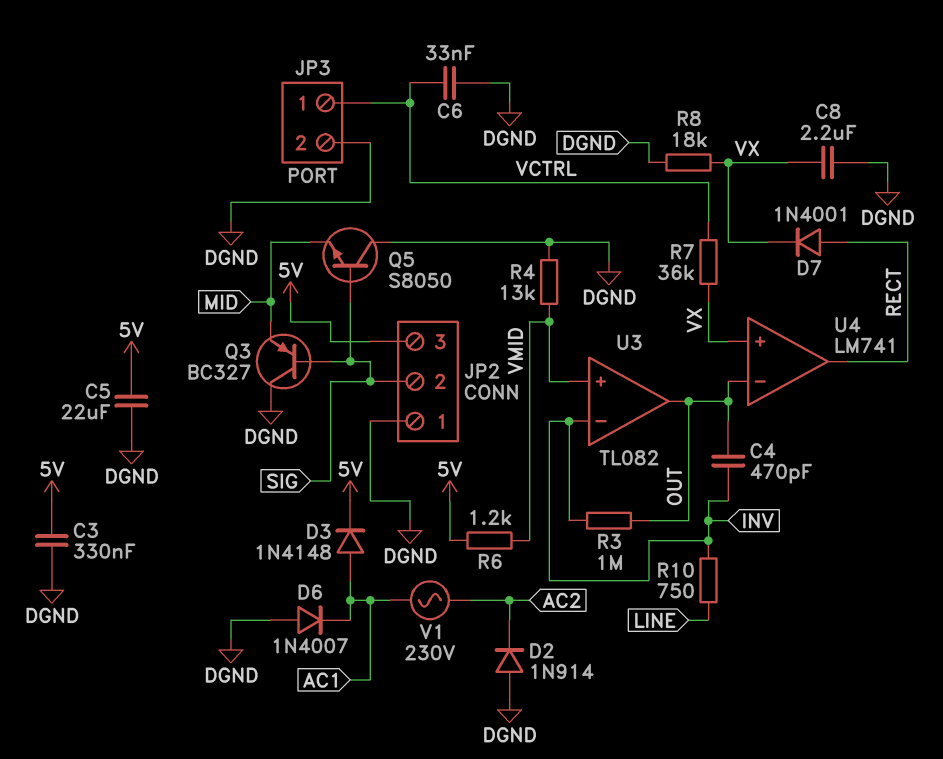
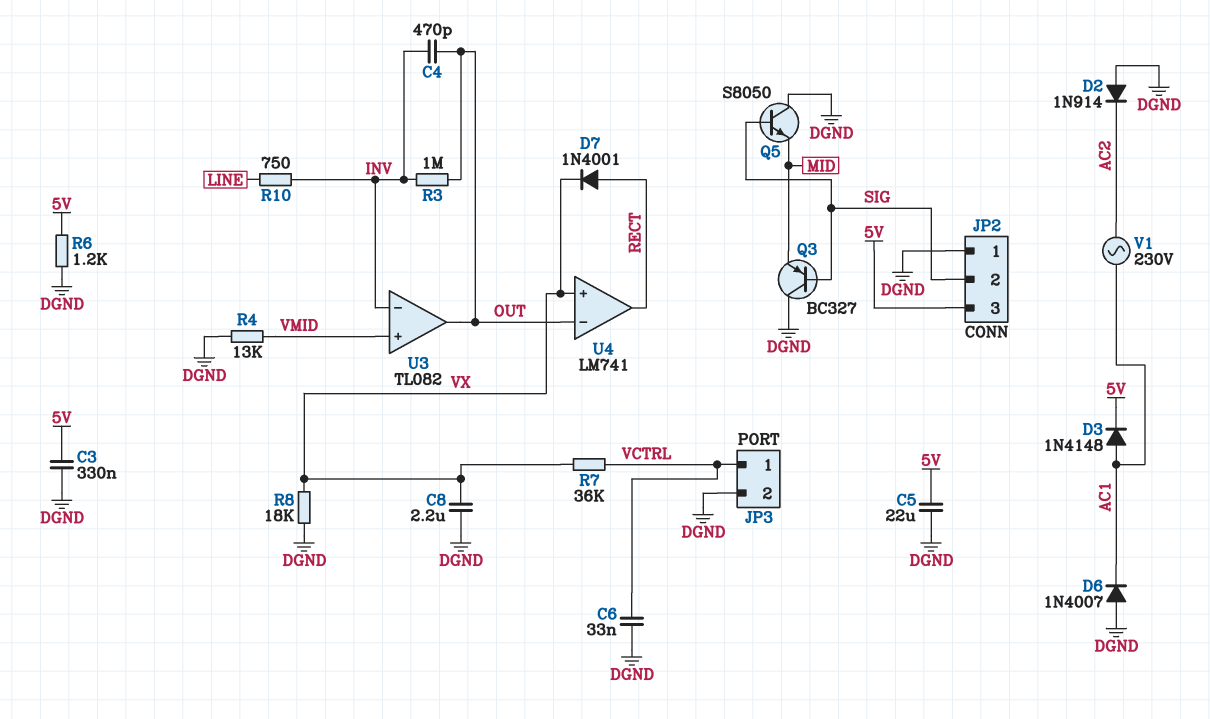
R6: 1.2k (5V, VMID) -> 1.2k (5V, DGND)

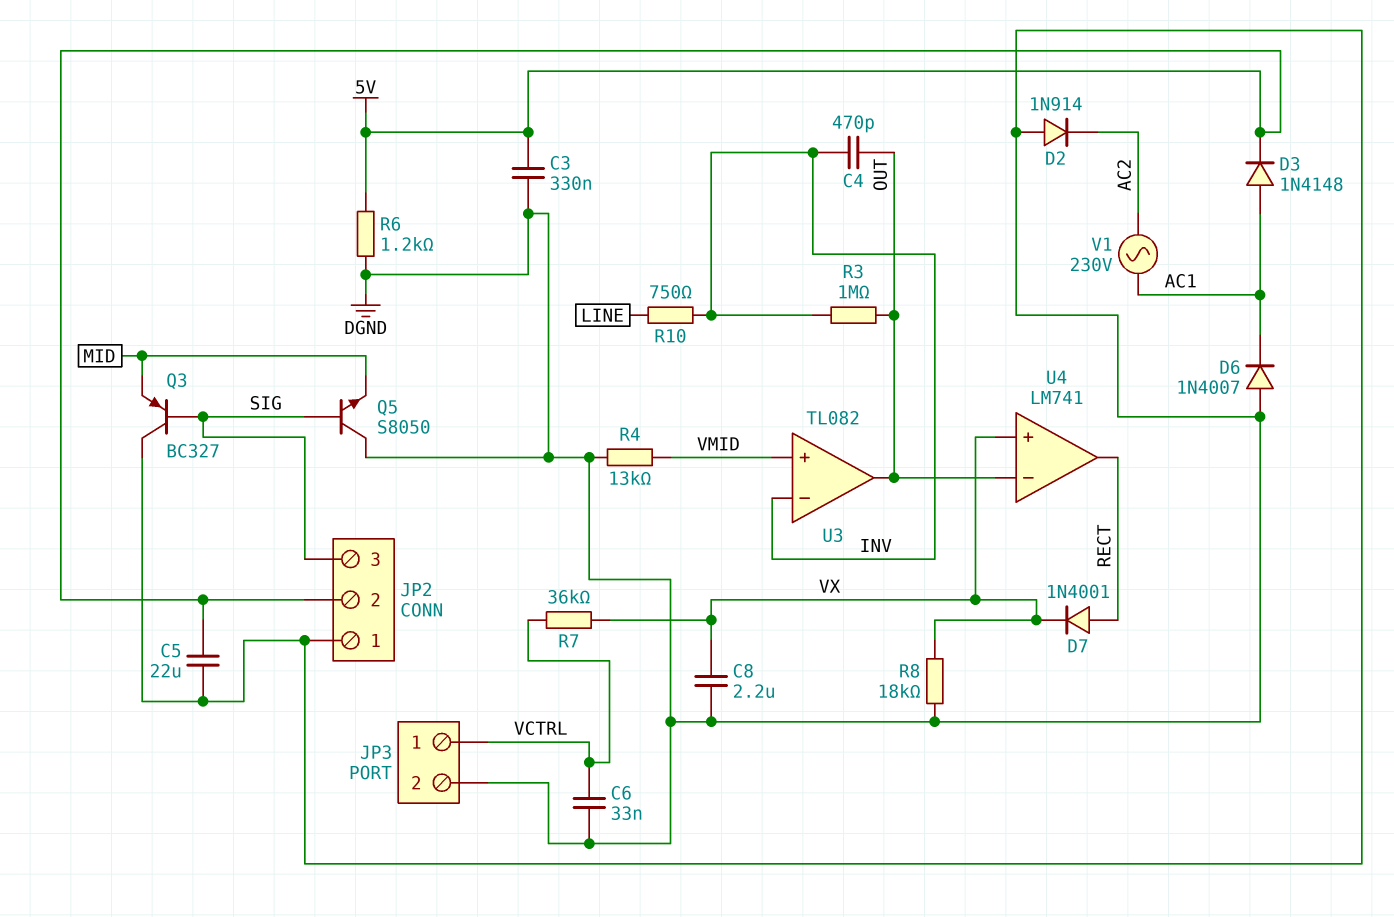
JP2 pin 2: SIG -> 5V
JP2 pin 3: 5V -> SIG

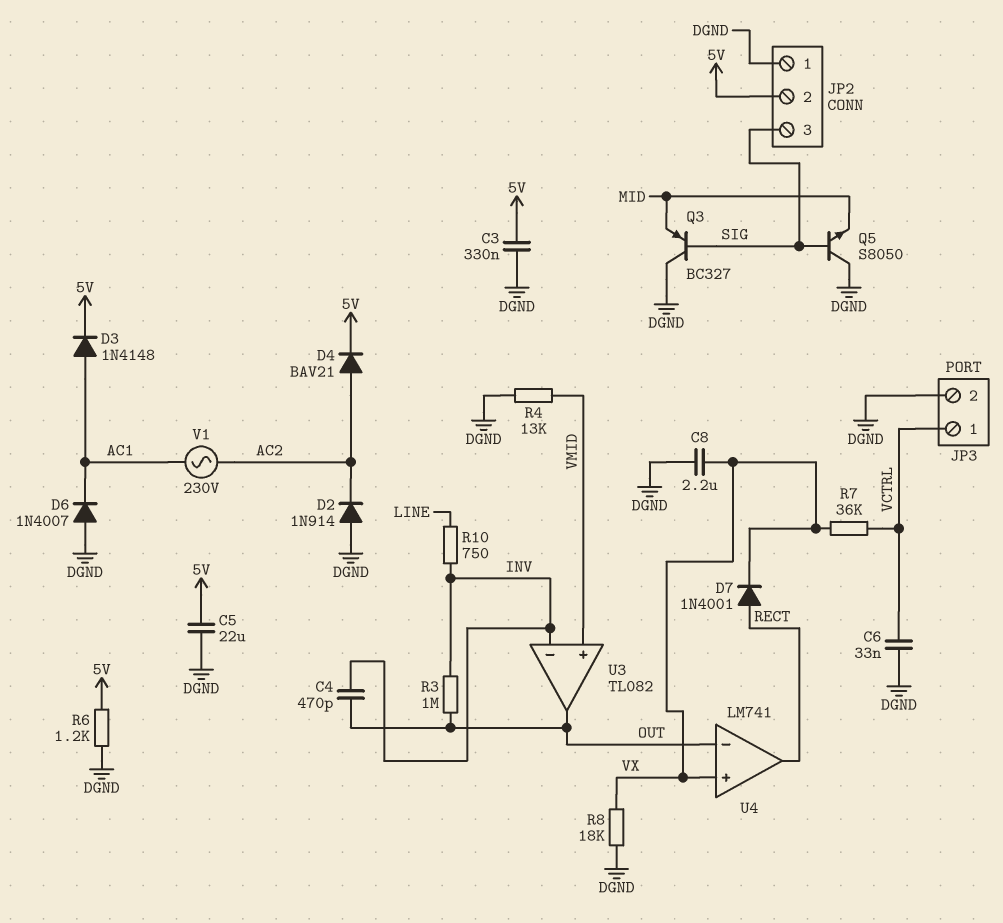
D4: none -> diode BAV21 (A AC2, K 5V)

